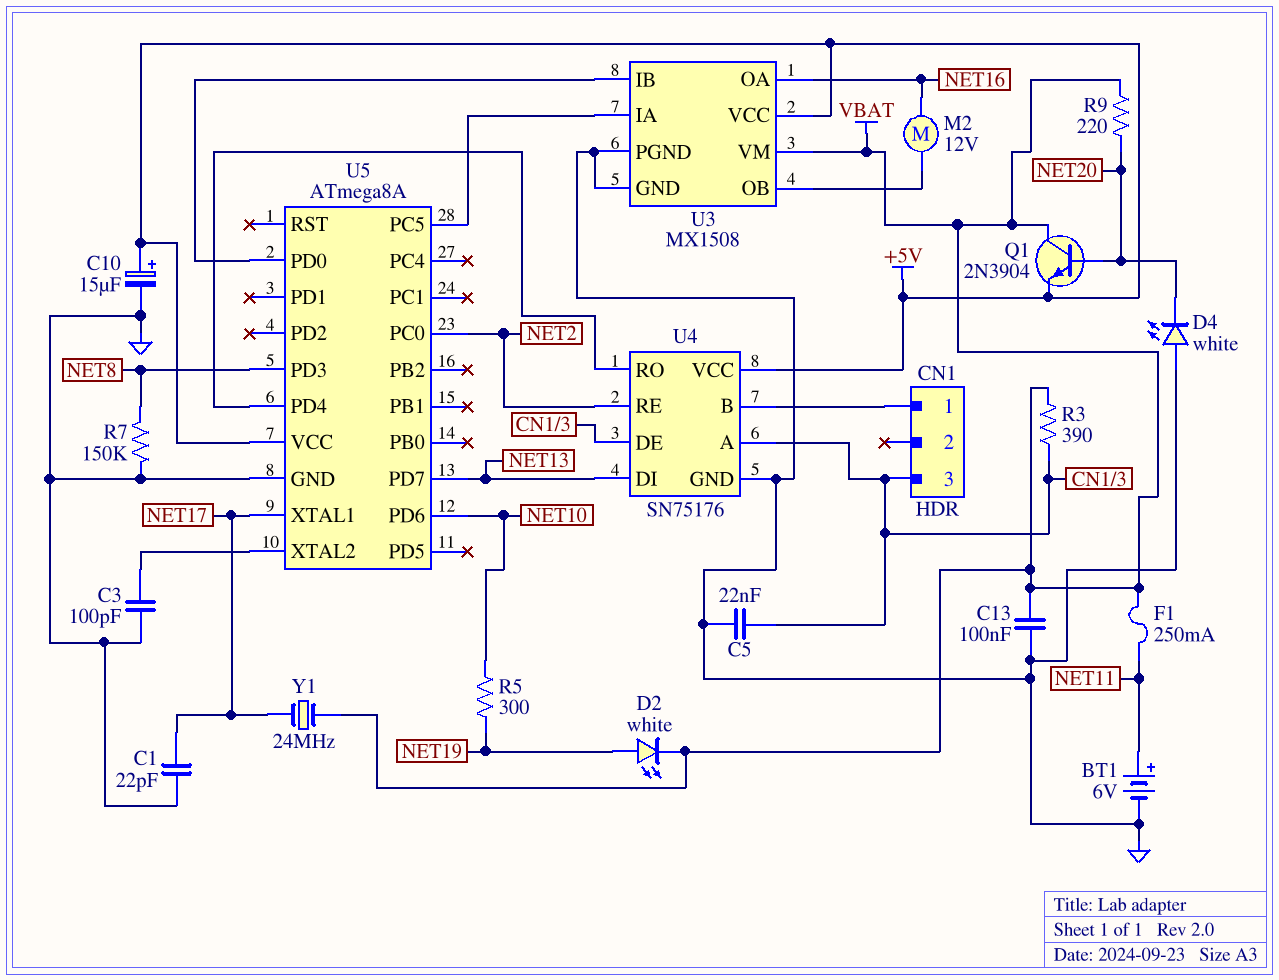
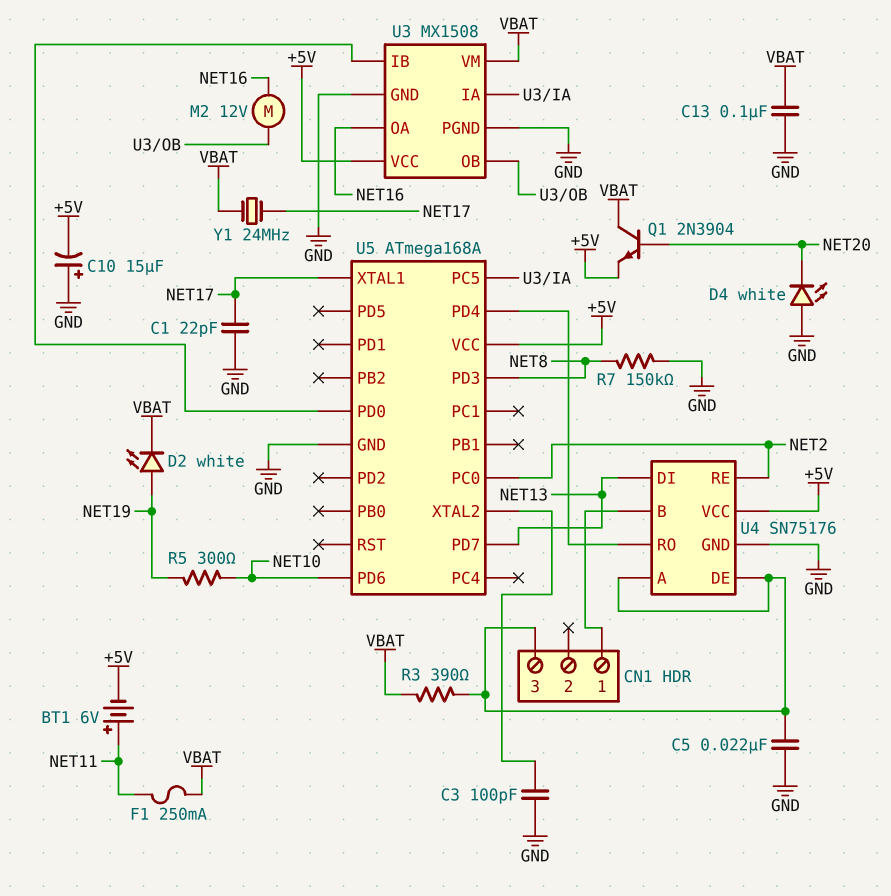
BT1: 6V (plus NET11, minus GND) -> 6V (plus NET11, minus +5V)
C10: 15uF (plus +5V, minus GND) -> 15uF (plus GND, minus +5V)
R9: 220 (NET20, VBAT) -> none
U5: ATmega8A -> ATmega168A

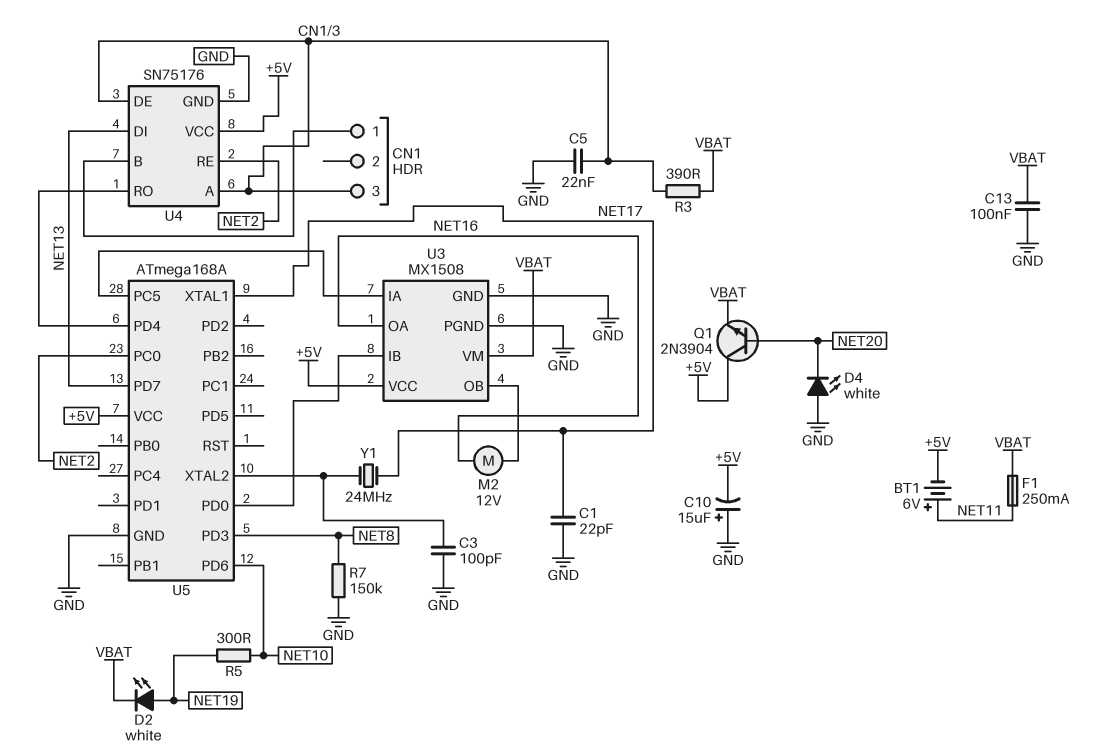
Q1: NPN 2N3904 (B NET20, C VBAT, E +5V) -> NPN 2N3904 (B NET20, C +5V, E VBAT)
Y1: 24MHz (NET17, VBAT) -> 24MHz (NET17, U5/XTAL2)

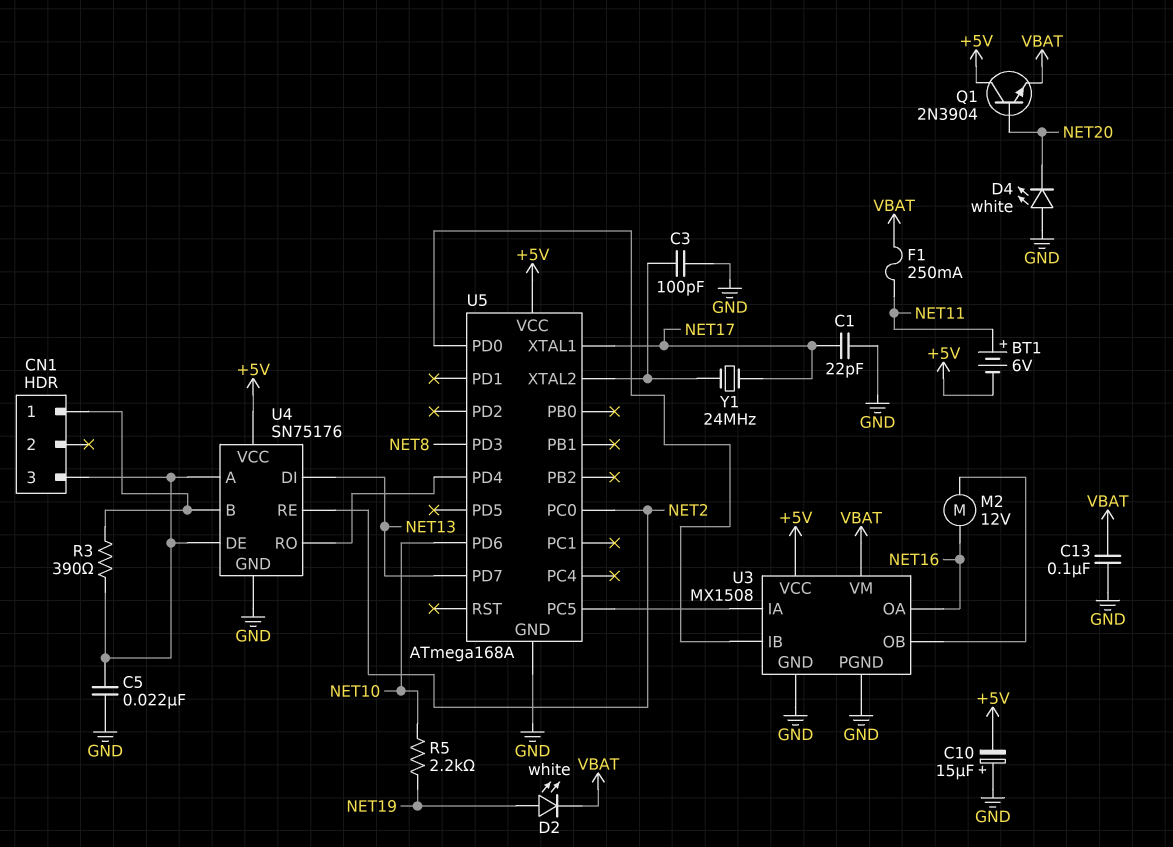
R3: 390 (CN1/3, VBAT) -> 390 (CN1/1, CN1/3)
R5: 300 (NET10, NET19) -> 2.2k (NET10, NET19)
R7: 150k (GND, NET8) -> none

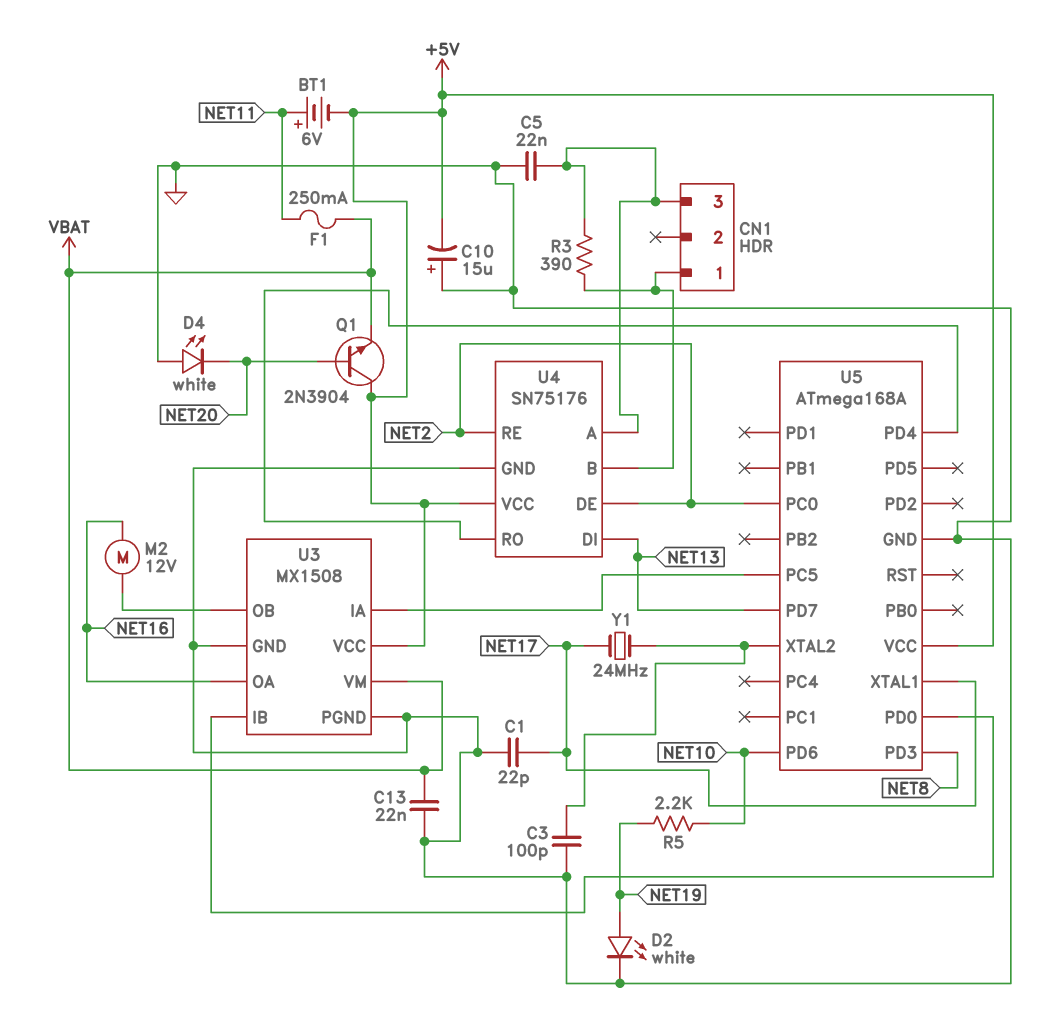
C13: 100nF (GND, VBAT) -> 22nF (GND, VBAT)
D2: LED white (A NET19, K VBAT) -> LED white (A NET19, K GND)
U4 pin DE: CN1/3 -> NET2

